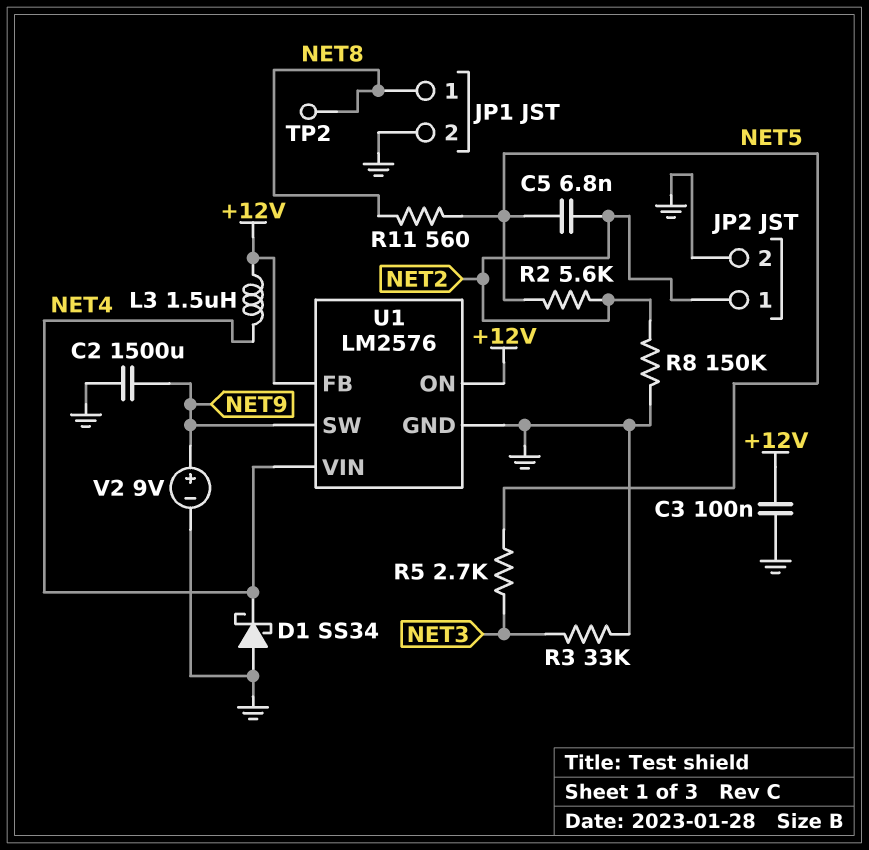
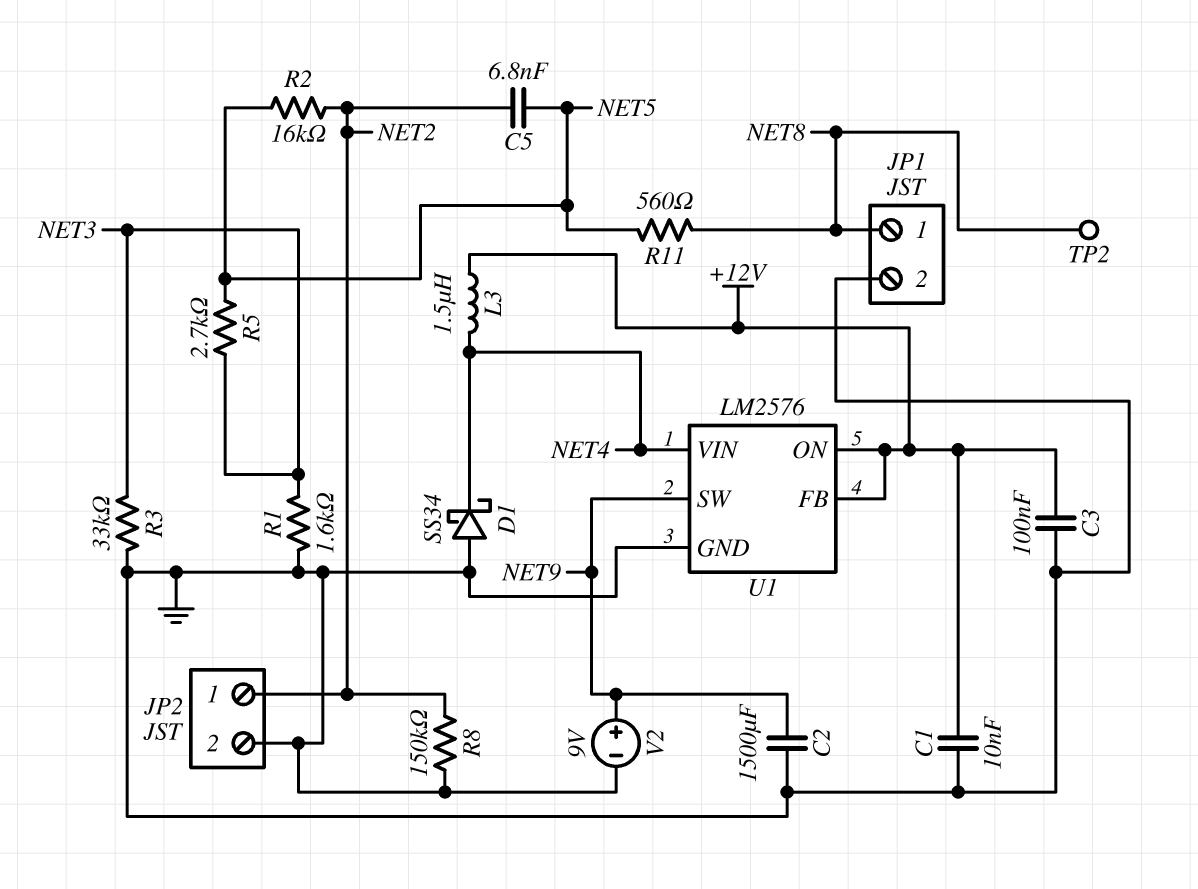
C1: none -> 10nF (+12V, GND)
R1: none -> 1.6k (GND, NET3)
R2: 5.6k (NET2, NET5) -> 16k (NET2, NET5)

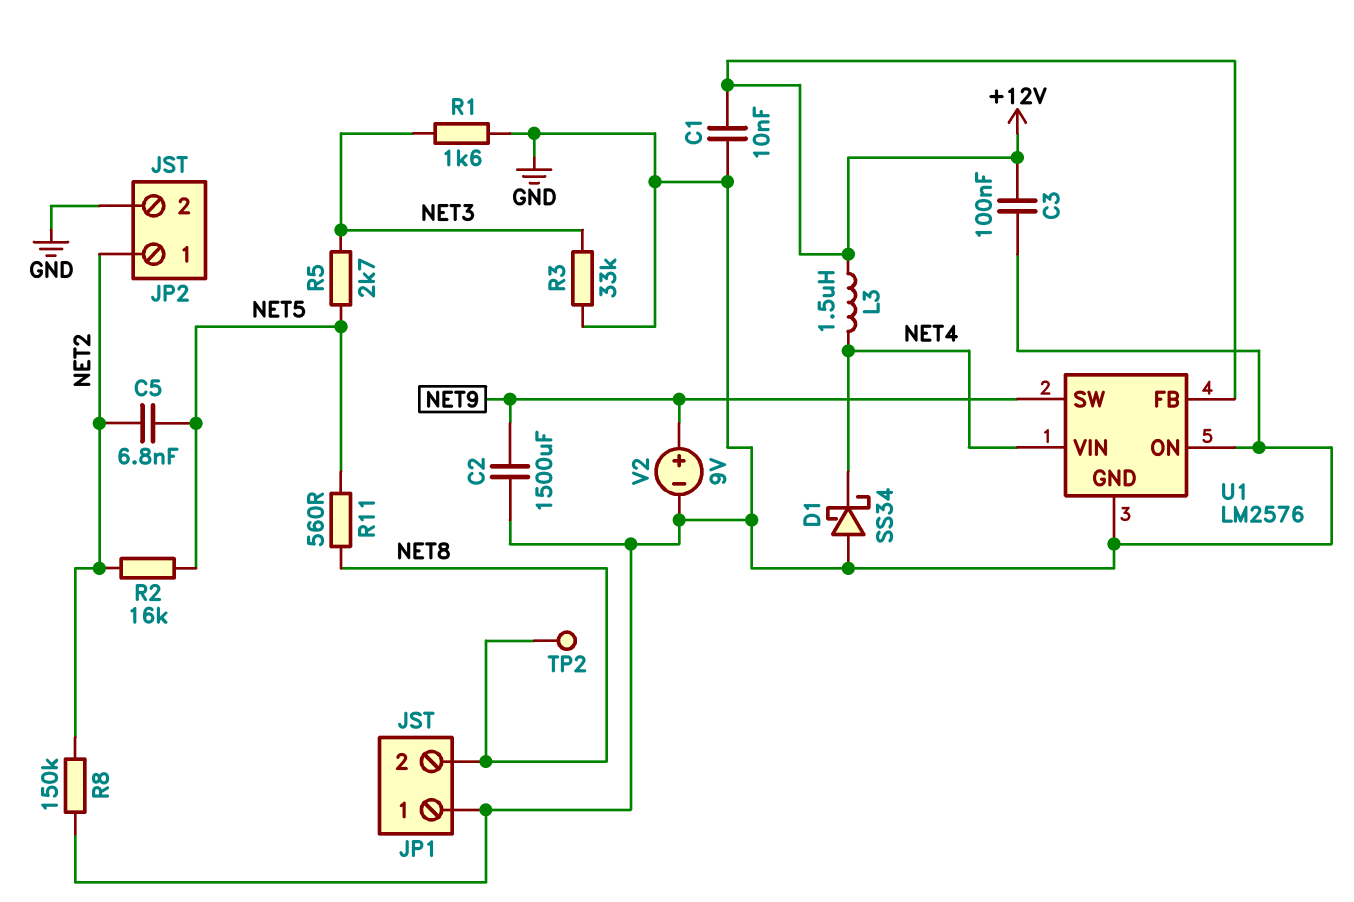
JP1 pin 1: NET8 -> GND
JP1 pin 2: GND -> NET8
U1 pin ON: +12V -> GND

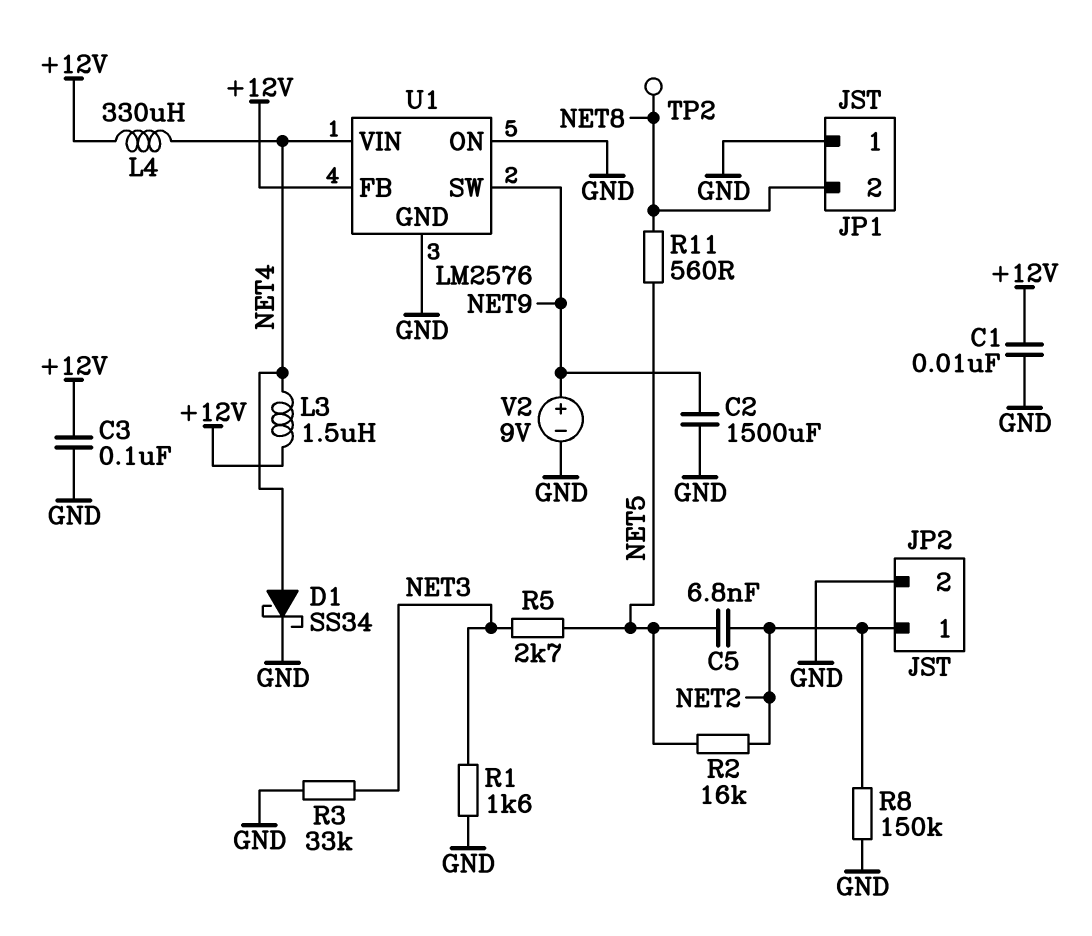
D1: schottky SS34 (A GND, K NET4) -> schottky SS34 (A NET4, K GND)
L4: none -> 330uH (+12V, NET4)

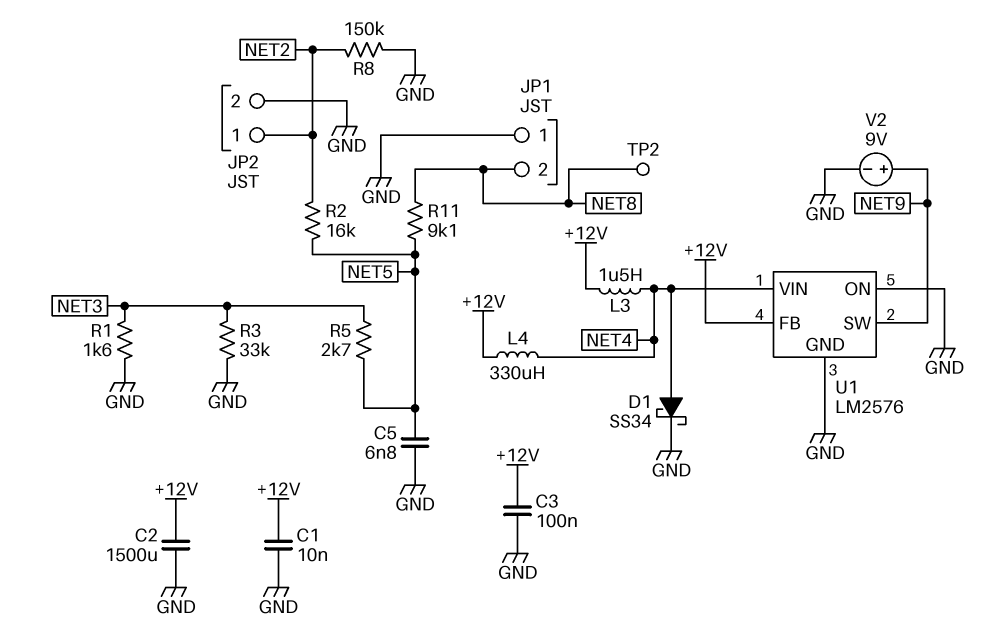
C2: 1500uF (GND, NET9) -> 1500uF (+12V, GND)
C5: 6.8nF (NET2, NET5) -> 6.8nF (GND, NET5)
R11: 560 (NET5, NET8) -> 9.1k (NET5, NET8)

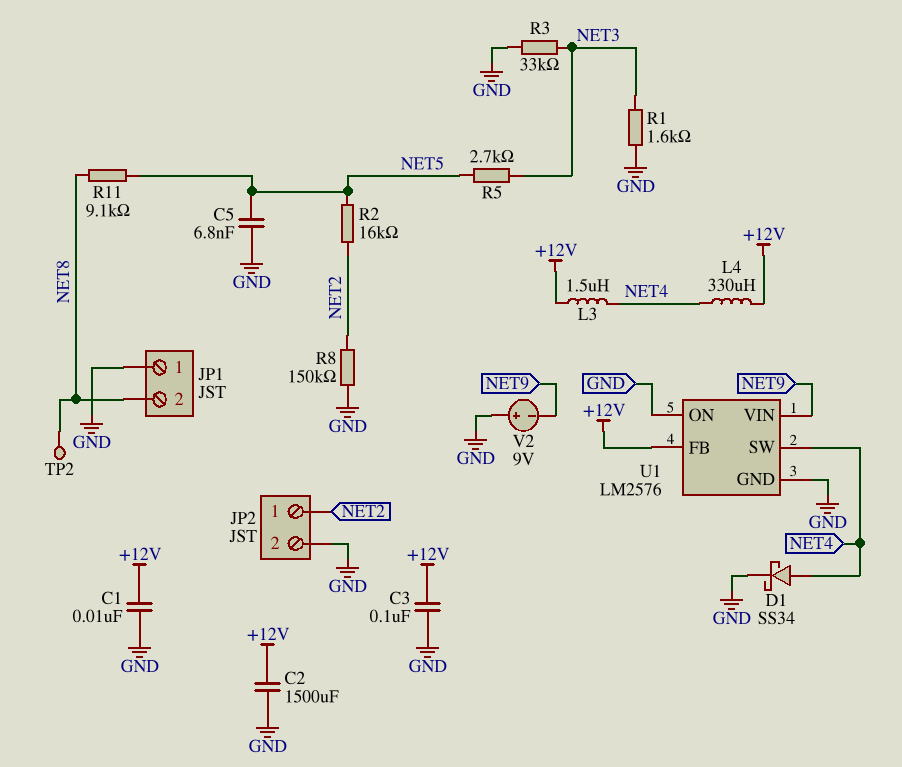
U1 pin SW: NET9 -> NET4
U1 pin VIN: NET4 -> NET9
V2: 9V (plus NET9, minus GND) -> 9V (plus GND, minus NET9)

